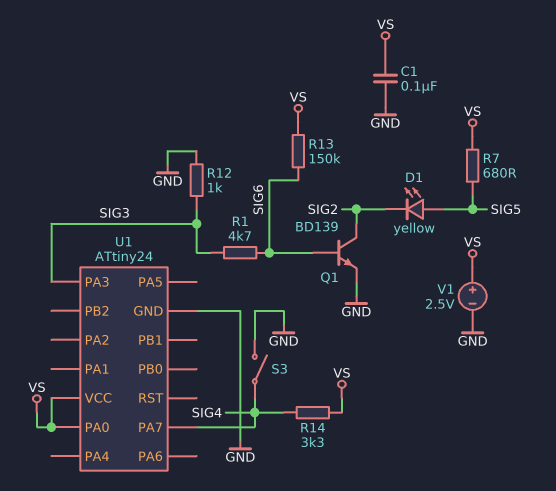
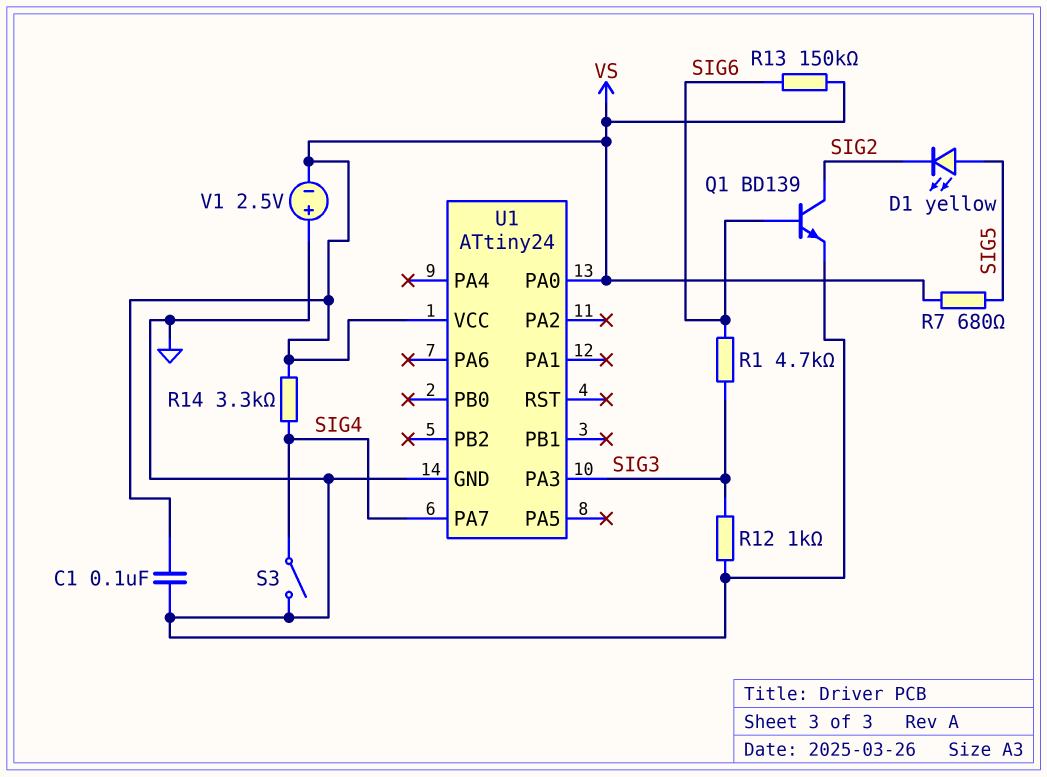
V1: 2.5V (plus VS, minus GND) -> 2.5V (plus GND, minus VS)

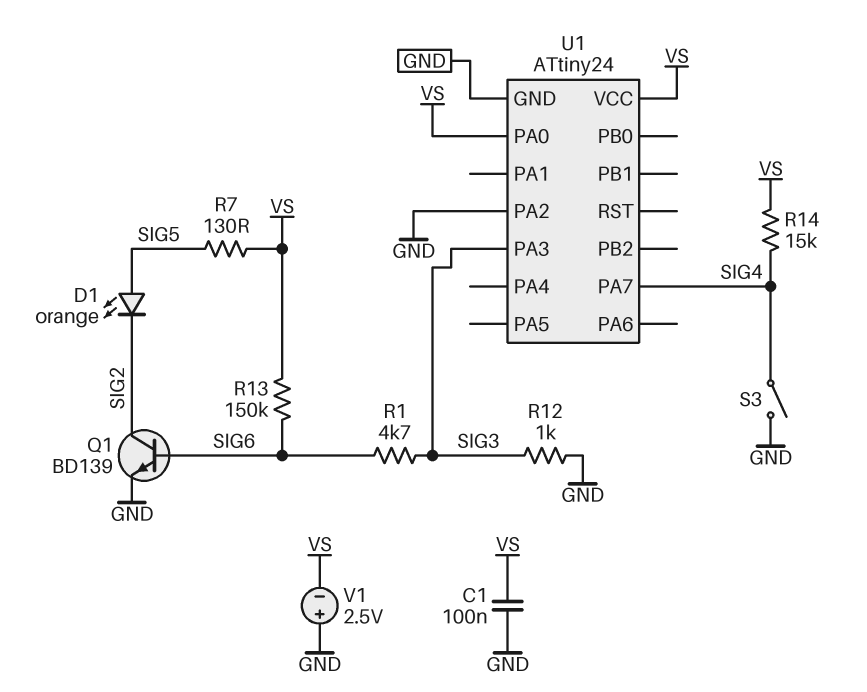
D1: LED yellow (A SIG5, K SIG2) -> LED orange (A SIG5, K SIG2)
R7: 680 (SIG5, VS) -> 130 (SIG5, VS)
R14: 3.3k (SIG4, VS) -> 15k (SIG4, VS)
U1 pin PA2: none -> GND

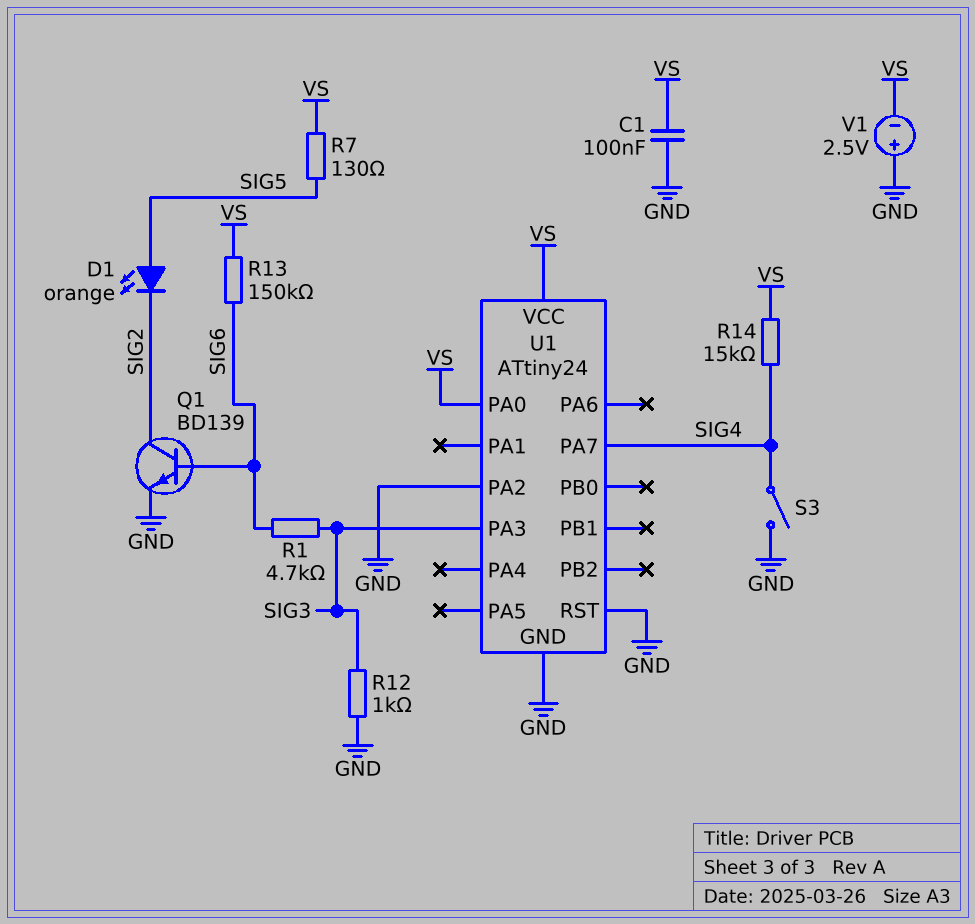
U1 pin RST: none -> GND

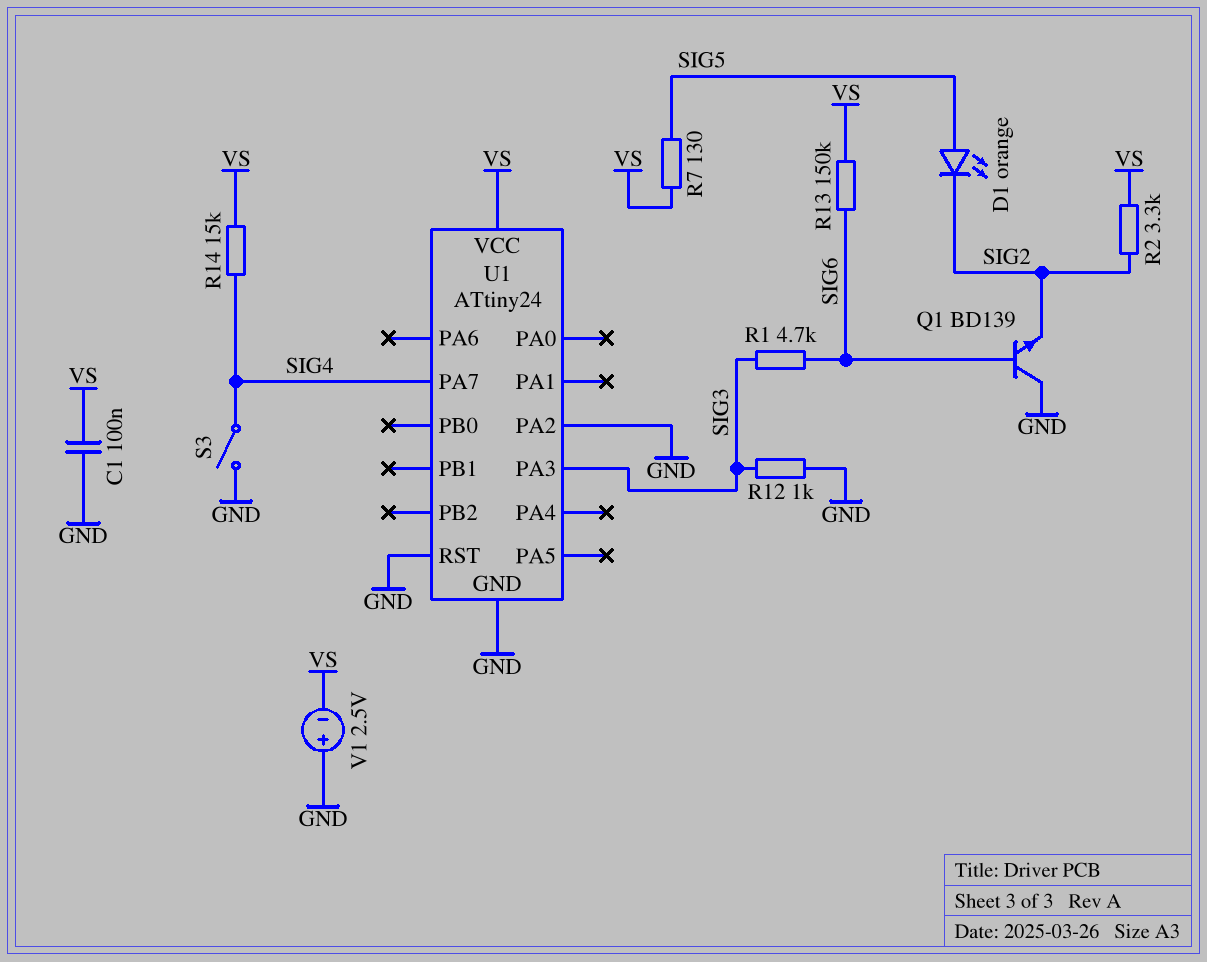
Q1: NPN BD139 (B SIG6, C SIG2, E GND) -> NPN BD139 (B SIG6, C GND, E SIG2)
R2: none -> 3.3k (SIG2, VS)
U1 pin PA0: VS -> none

